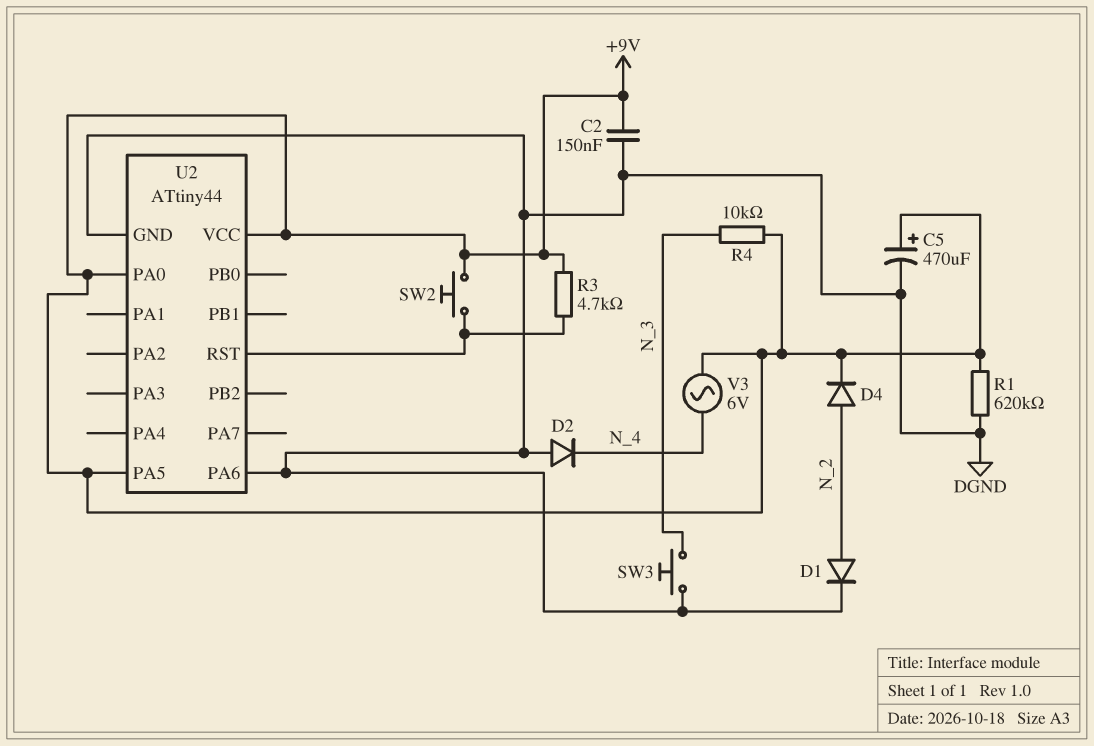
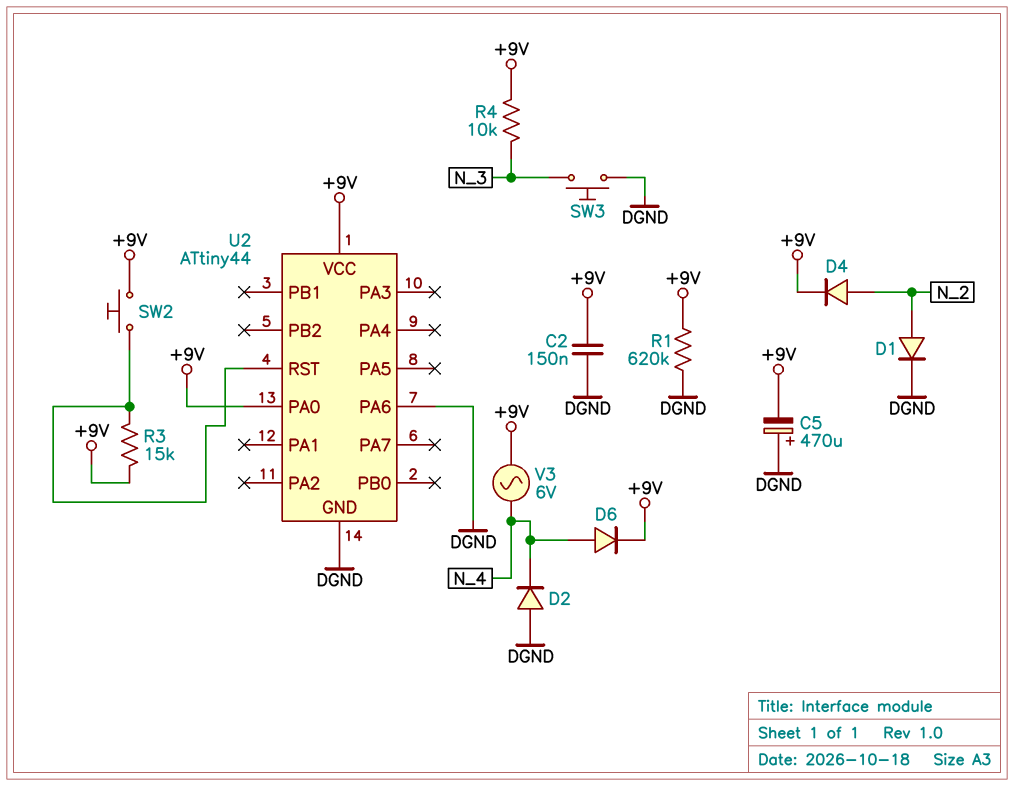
C5: 470uF (plus +9V, minus DGND) -> 470uF (plus DGND, minus +9V)
D6: none -> diode (A N_4, K +9V)
R3: 4.7k (+9V, U2/RST) -> 15k (+9V, U2/RST)
U2 pin PA5: +9V -> none

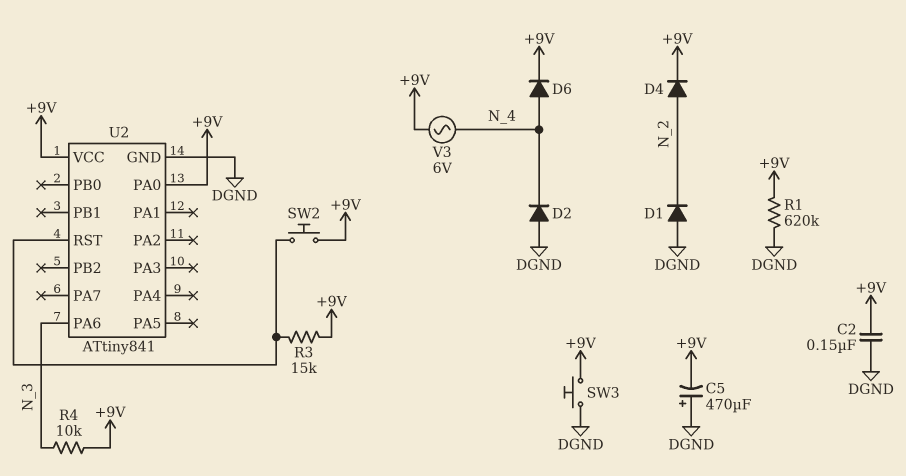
D1: diode (A N_2, K DGND) -> diode (A DGND, K N_2)
SW3: button (DGND, N_3) -> button (+9V, DGND)
U2: ATtiny44 -> ATtiny841
U2 pin PA6: DGND -> N_3

